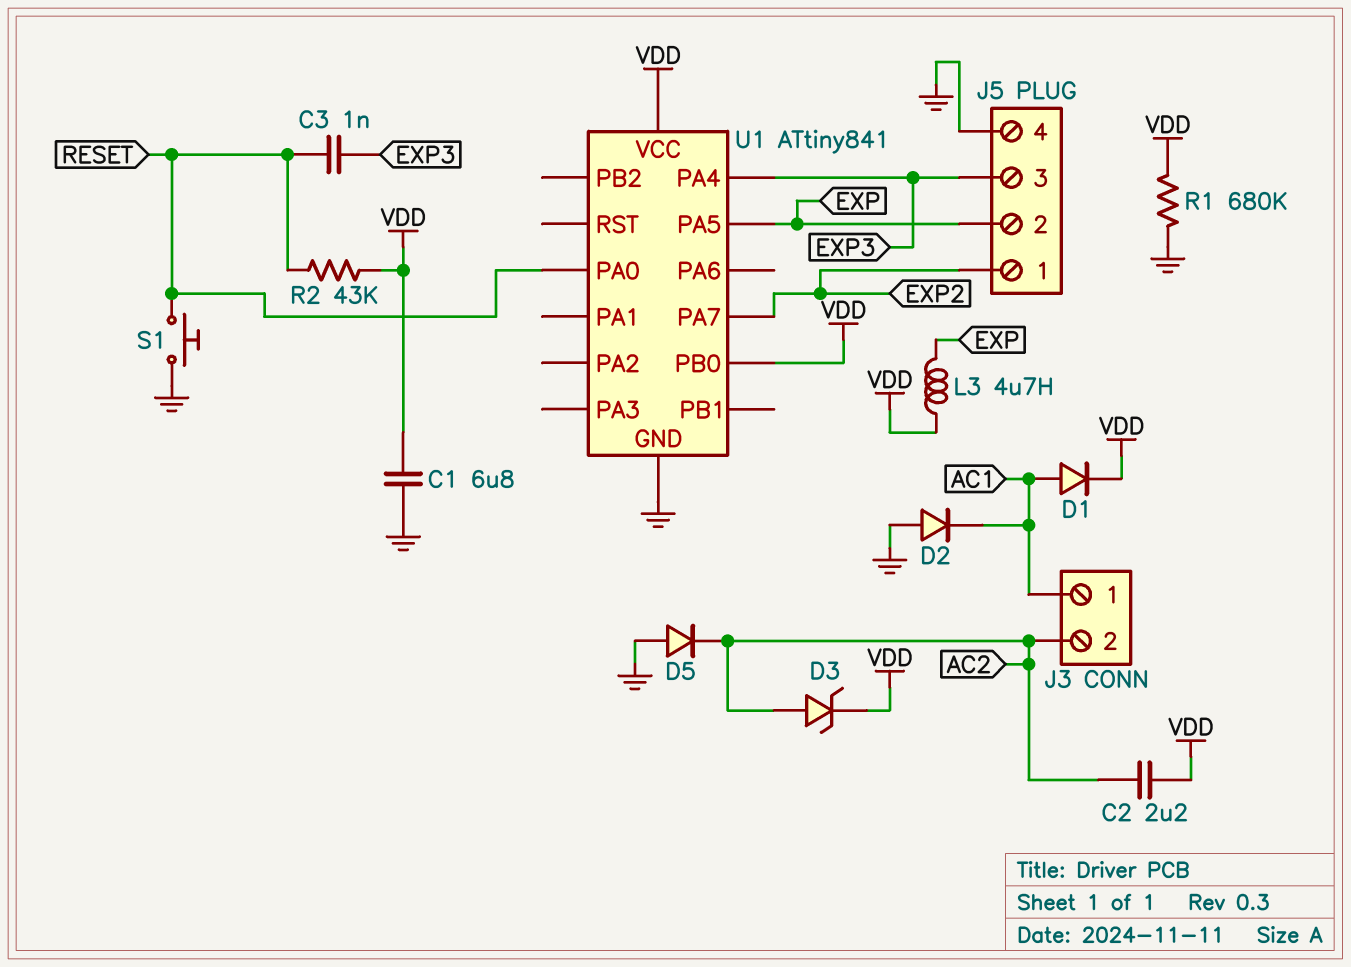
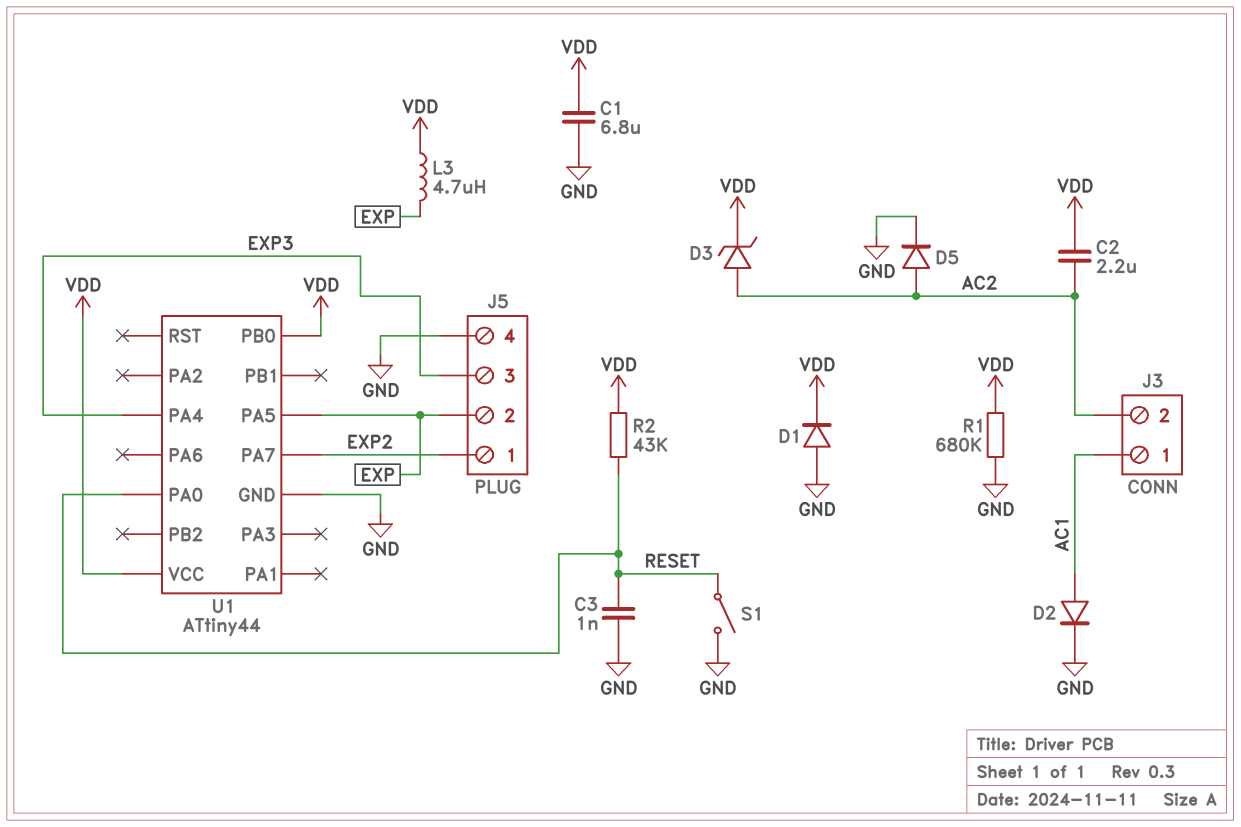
C3: 1nF (EXP3, RESET) -> 1nF (GND, RESET)
D1: diode (A AC1, K VDD) -> diode (A GND, K VDD)
D2: diode (A GND, K AC1) -> diode (A AC1, K GND)
D5: diode (A GND, K AC2) -> diode (A AC2, K GND)
S1: button (GND, RESET) -> switch (GND, RESET)
U1: ATtiny841 -> ATtiny44

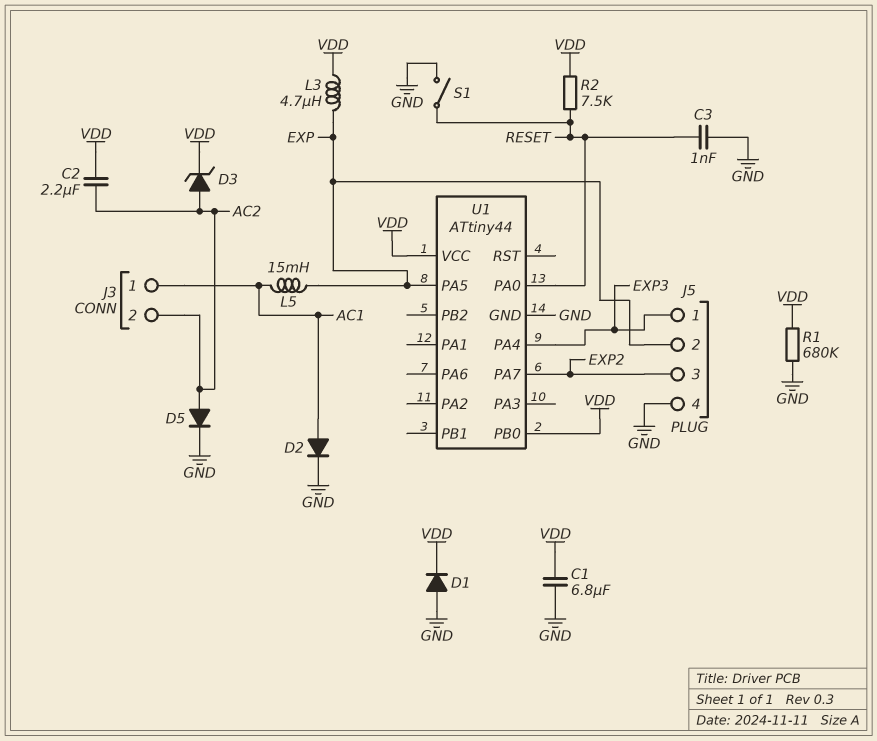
J5 pin 1: EXP2 -> EXP3
J5 pin 3: EXP3 -> EXP2
L5: none -> 15mH (AC1, EXP)
R2: 43k (RESET, VDD) -> 7.5k (RESET, VDD)

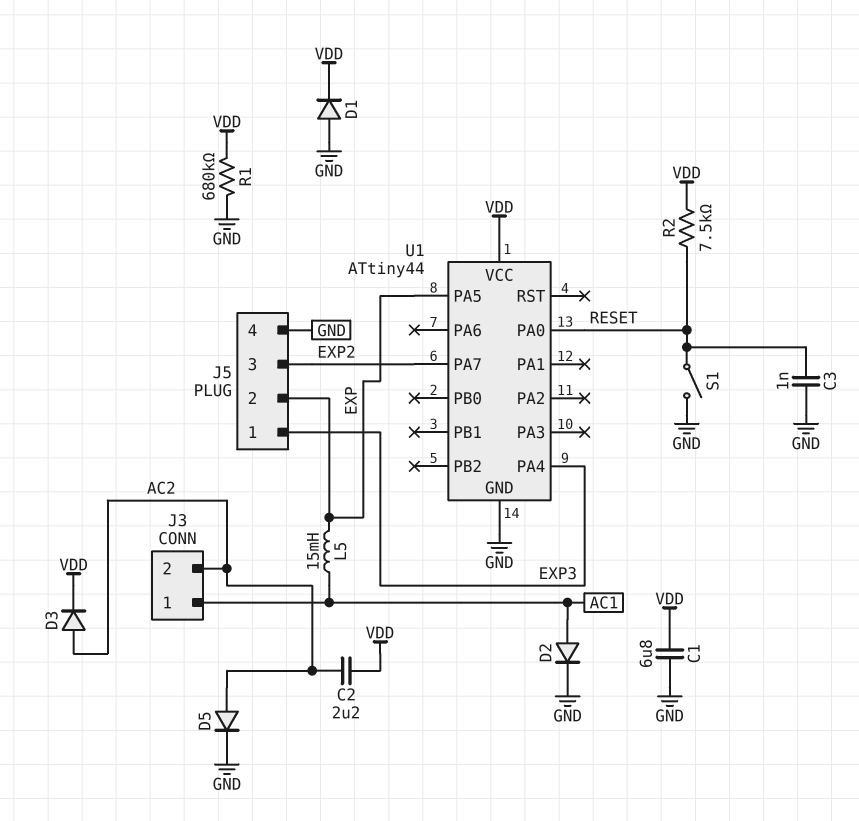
D3: zener (A AC2, K VDD) -> diode (A AC2, K VDD)
L3: 4.7uH (EXP, VDD) -> none
U1 pin PB0: VDD -> none

